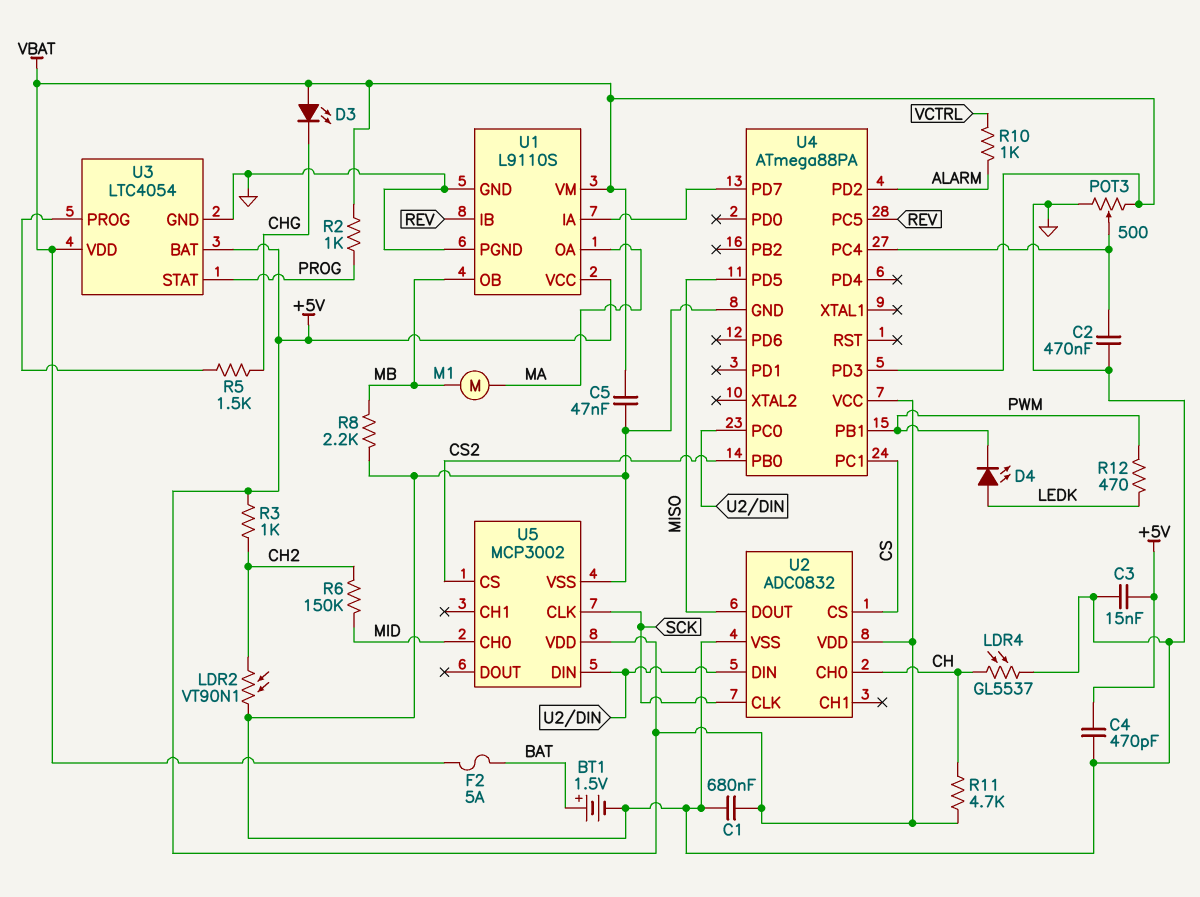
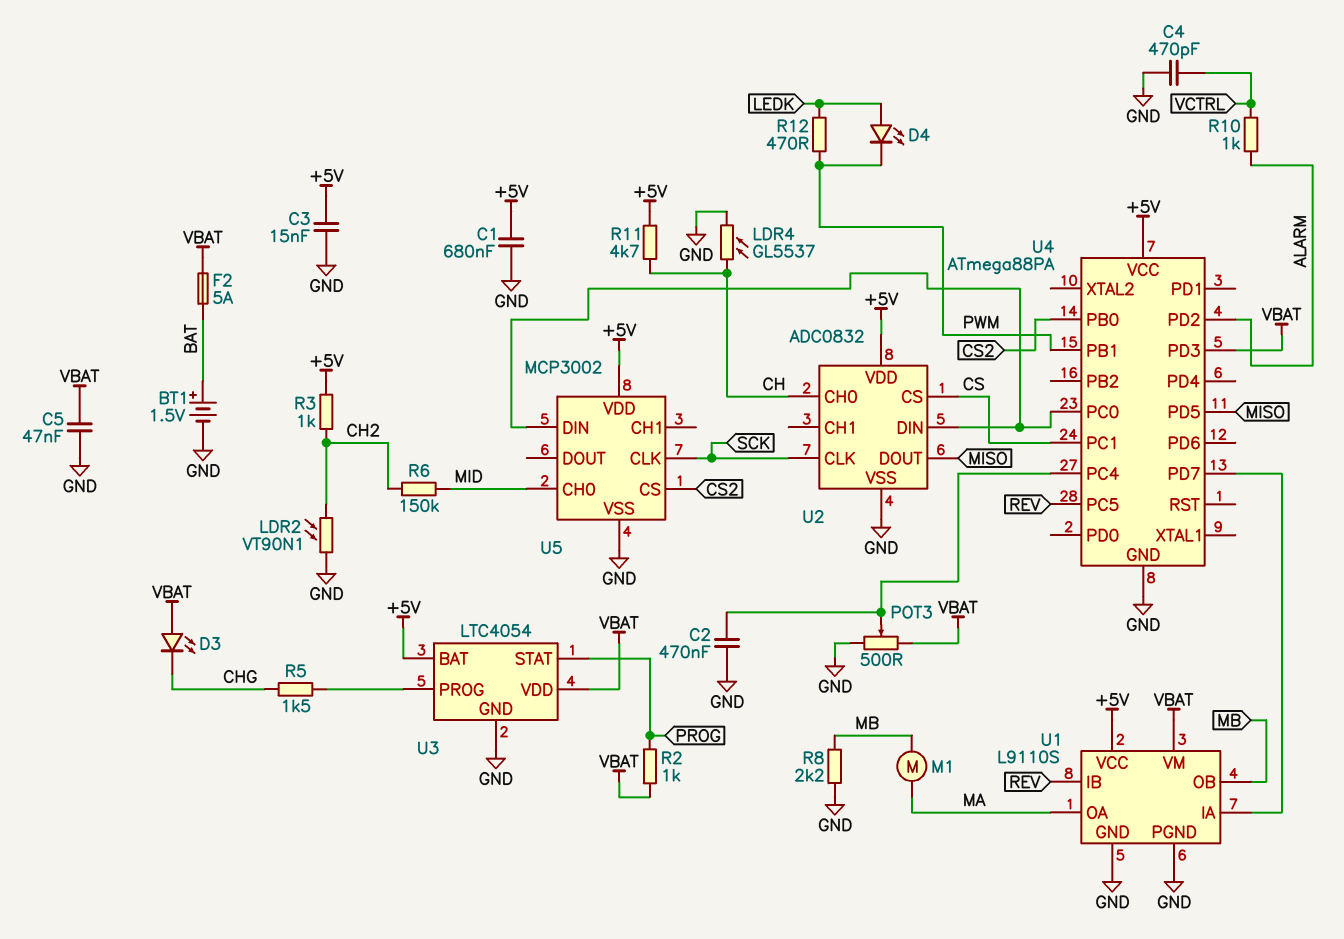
C4: 470pF (+5V, GND) -> 470pF (GND, VCTRL)

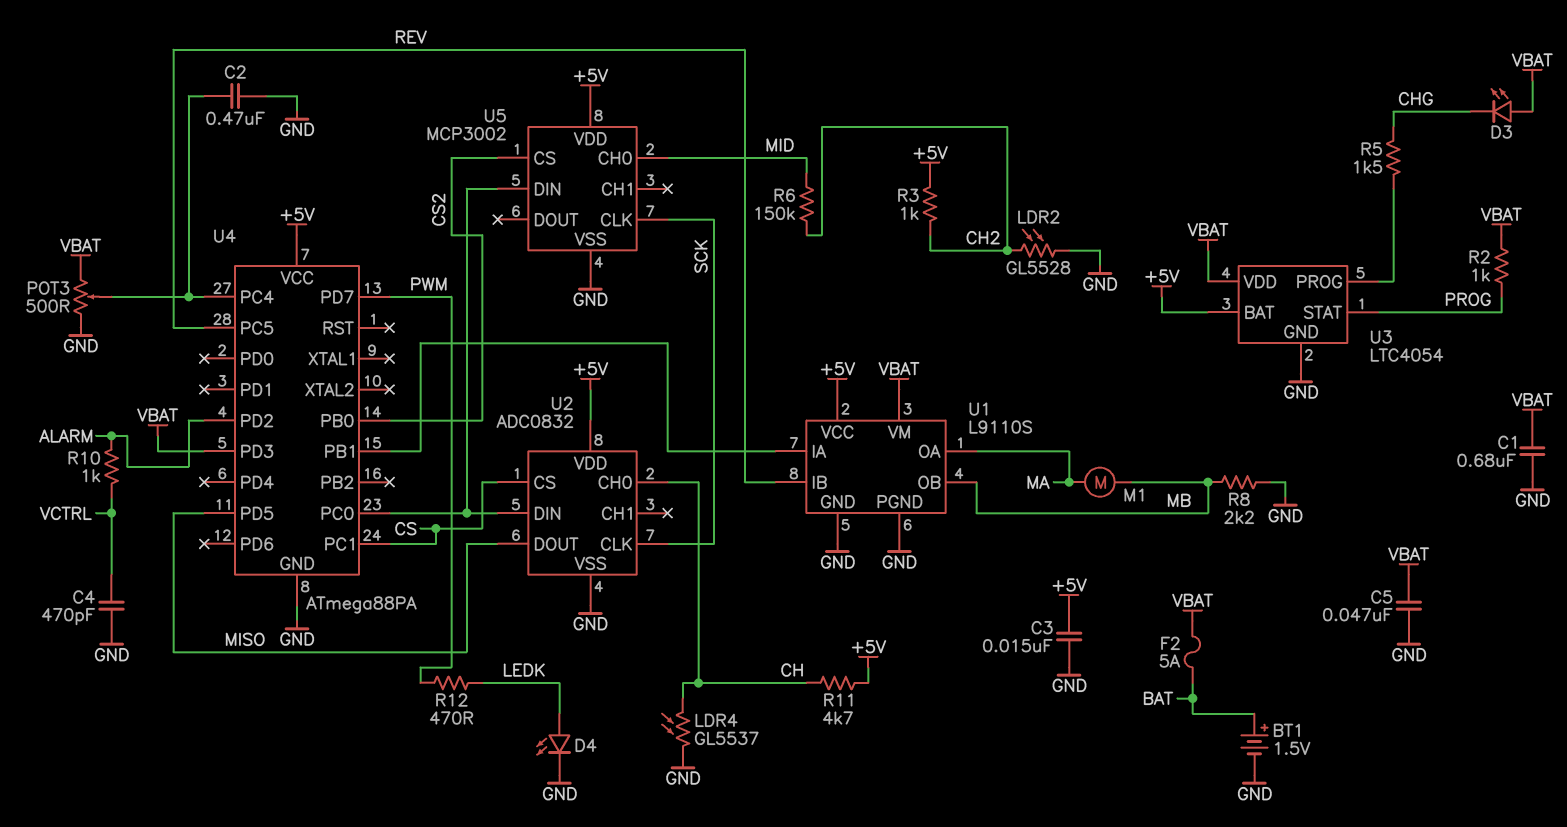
C1: 680nF (+5V, GND) -> 680nF (GND, VBAT)
D4: LED (A LEDK, K PWM) -> LED (A LEDK, K GND)
LDR2: VT90N1 (CH2, GND) -> GL5528 (CH2, GND)
U4 pin PB1: PWM -> U1/IA
U4 pin PD7: U1/IA -> PWM

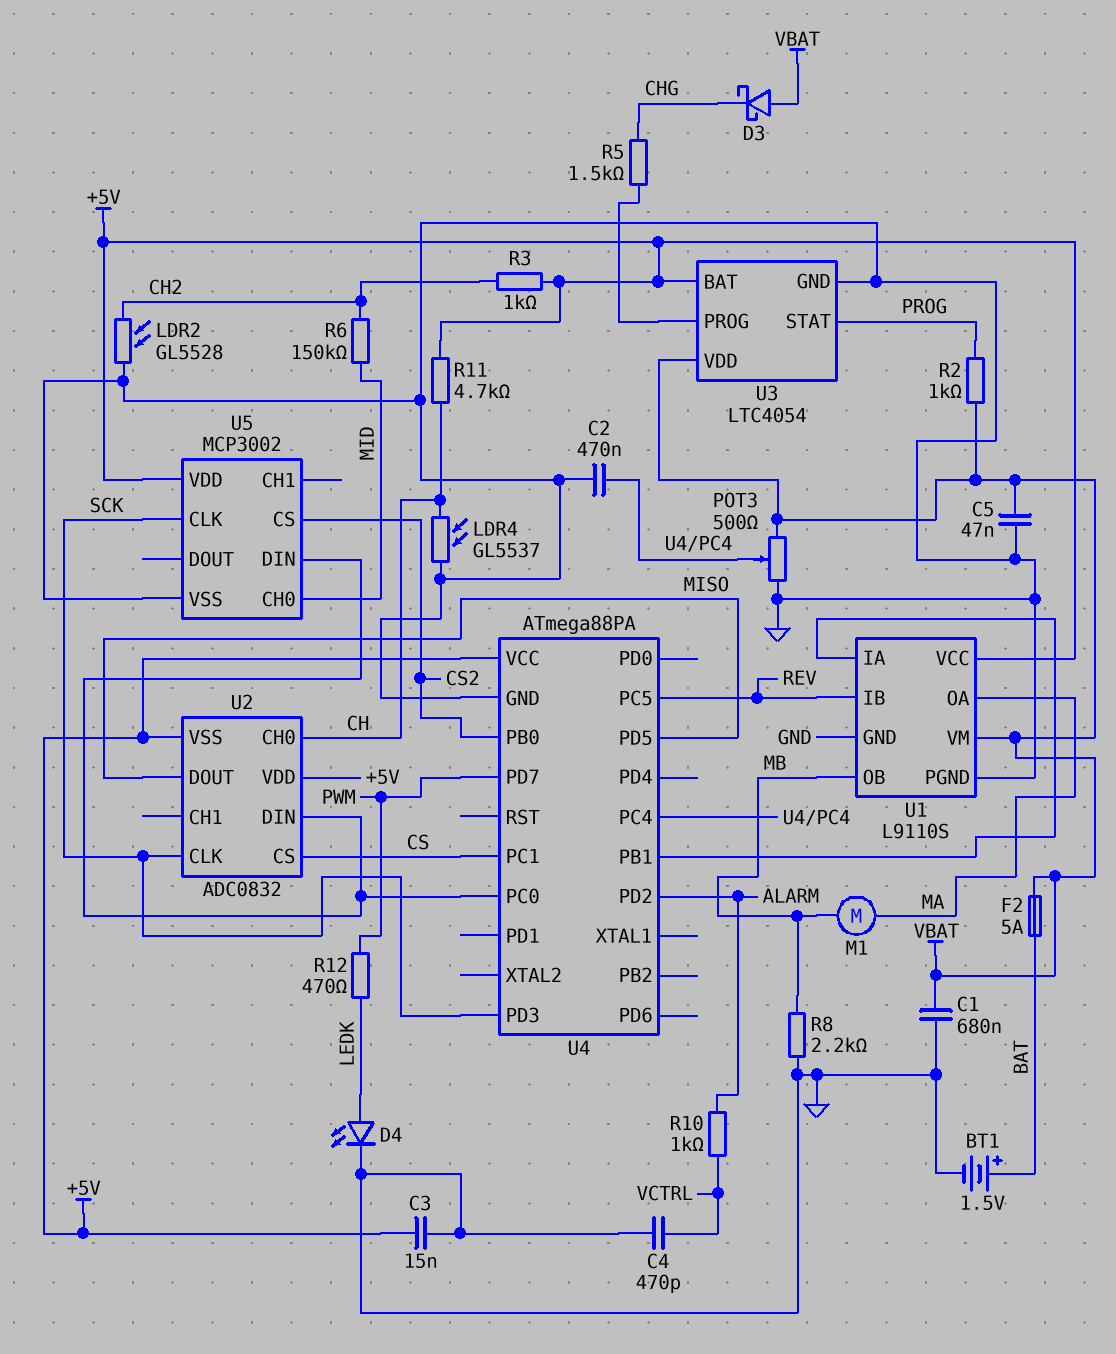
D3: LED (A VBAT, K CHG) -> schottky (A VBAT, K CHG)
U2 pin VSS: GND -> +5V
U4 pin PD3: VBAT -> SCK

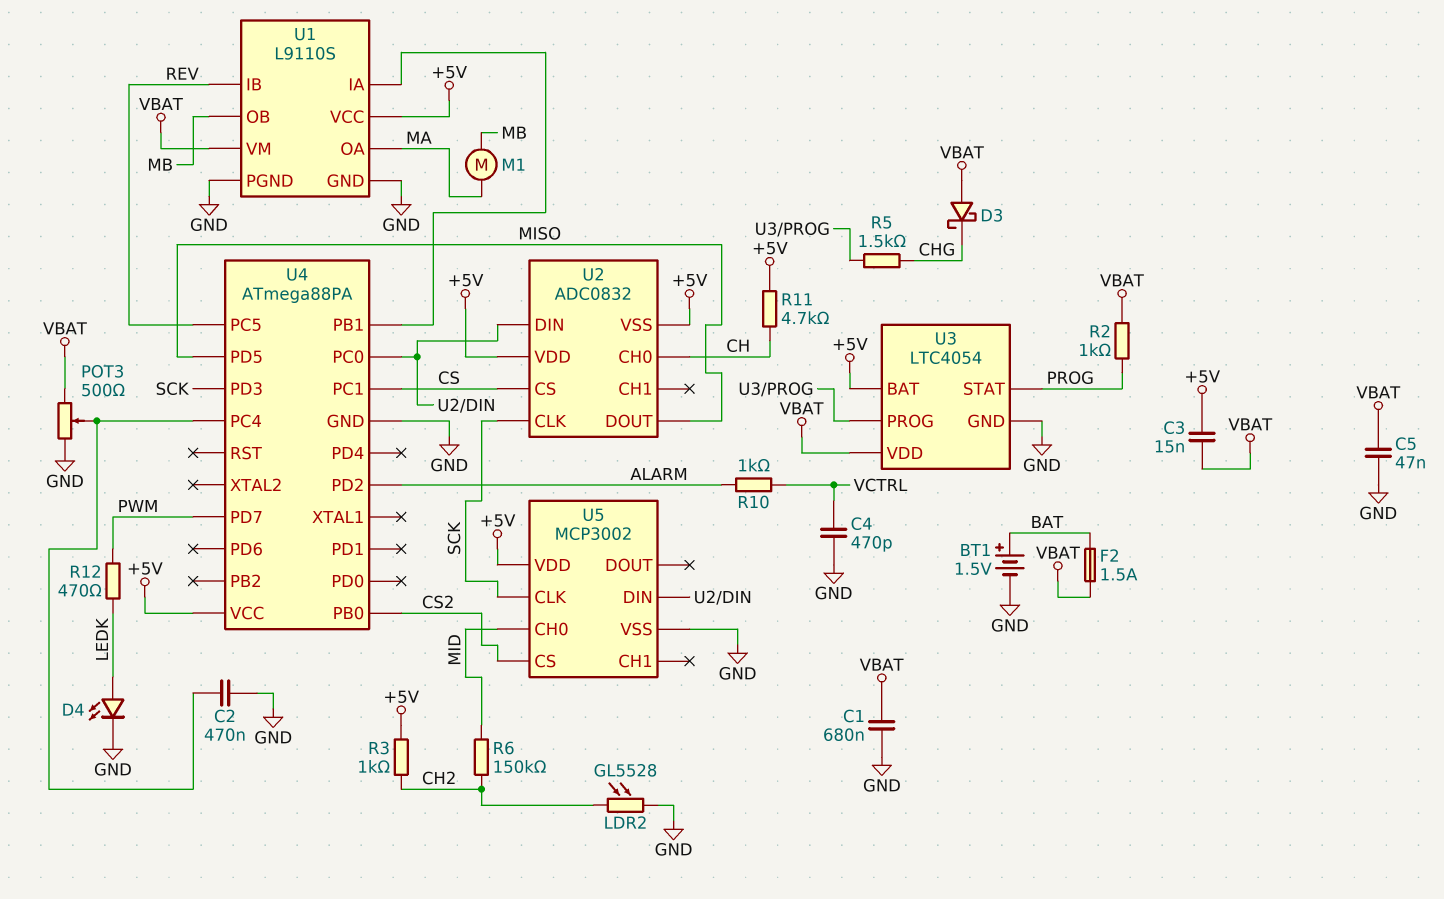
C3: 15nF (+5V, GND) -> 15nF (+5V, VBAT)
F2: 5A (BAT, VBAT) -> 1.5A (BAT, VBAT)
LDR4: GL5537 (CH, GND) -> none
R8: 2.2k (GND, MB) -> none

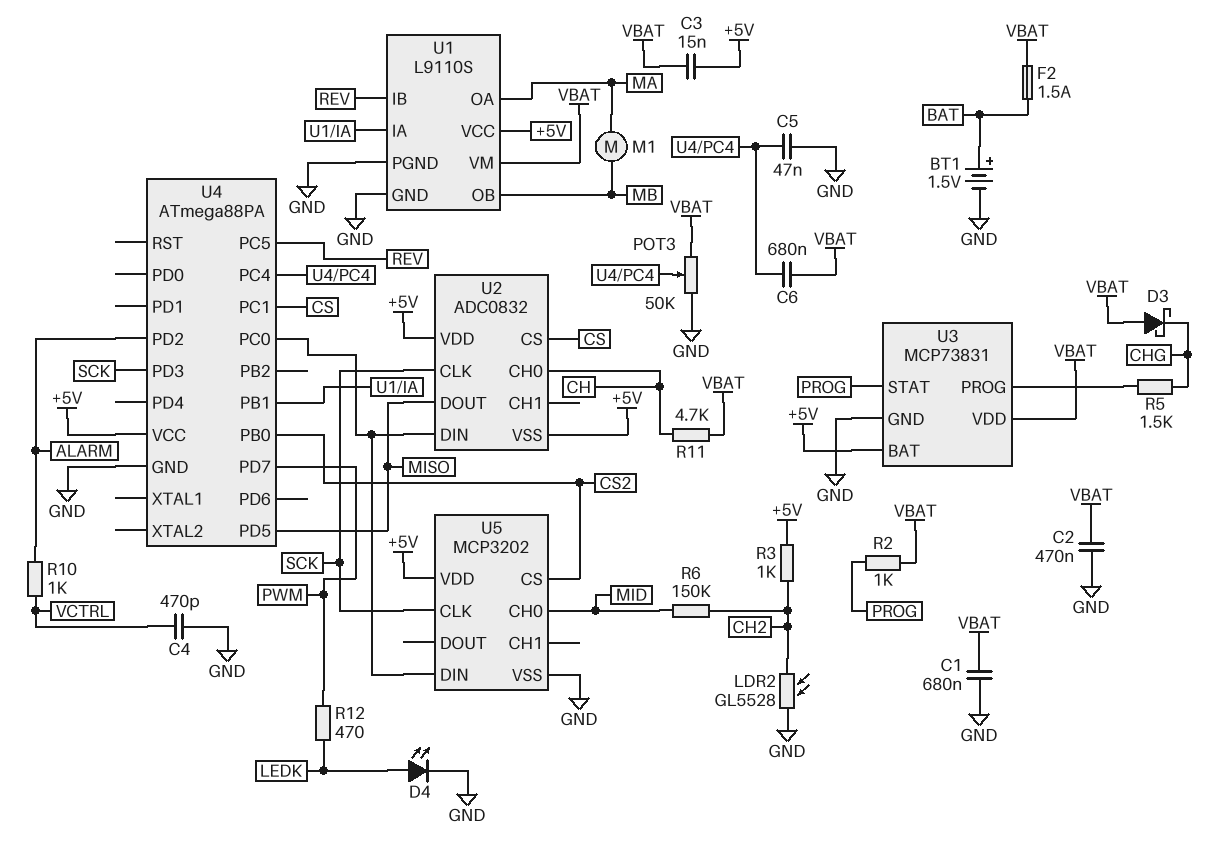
C2: 470nF (GND, U4/PC4) -> 470nF (GND, VBAT)
C5: 47nF (GND, VBAT) -> 47nF (GND, U4/PC4)
C6: none -> 680nF (U4/PC4, VBAT)
POT3: 500 (GND, VBAT, wiper U4/PC4) -> 50k (GND, VBAT, wiper U4/PC4)
R11: 4.7k (+5V, CH) -> 4.7k (CH, VBAT)
U3: LTC4054 -> MCP73831
U5: MCP3002 -> MCP3202

